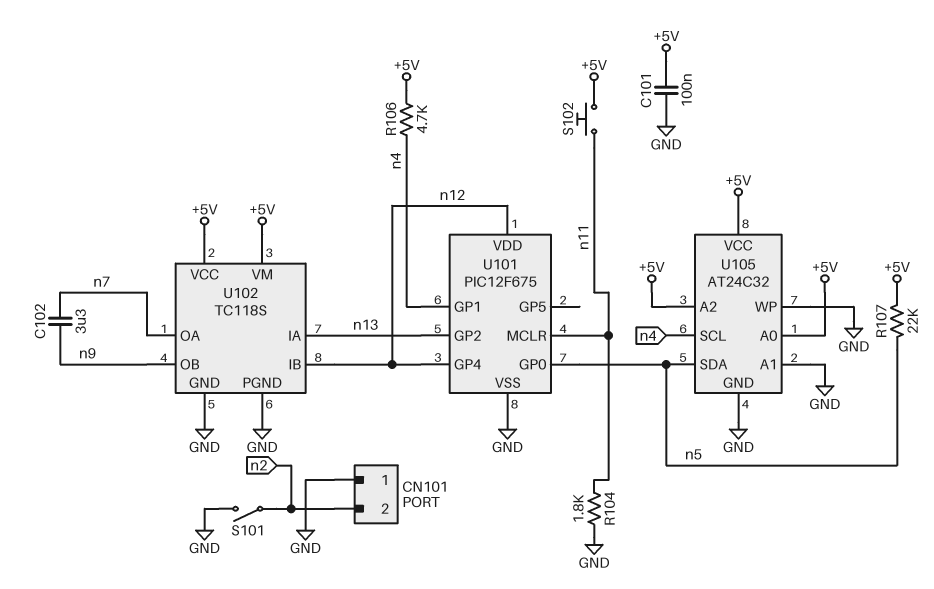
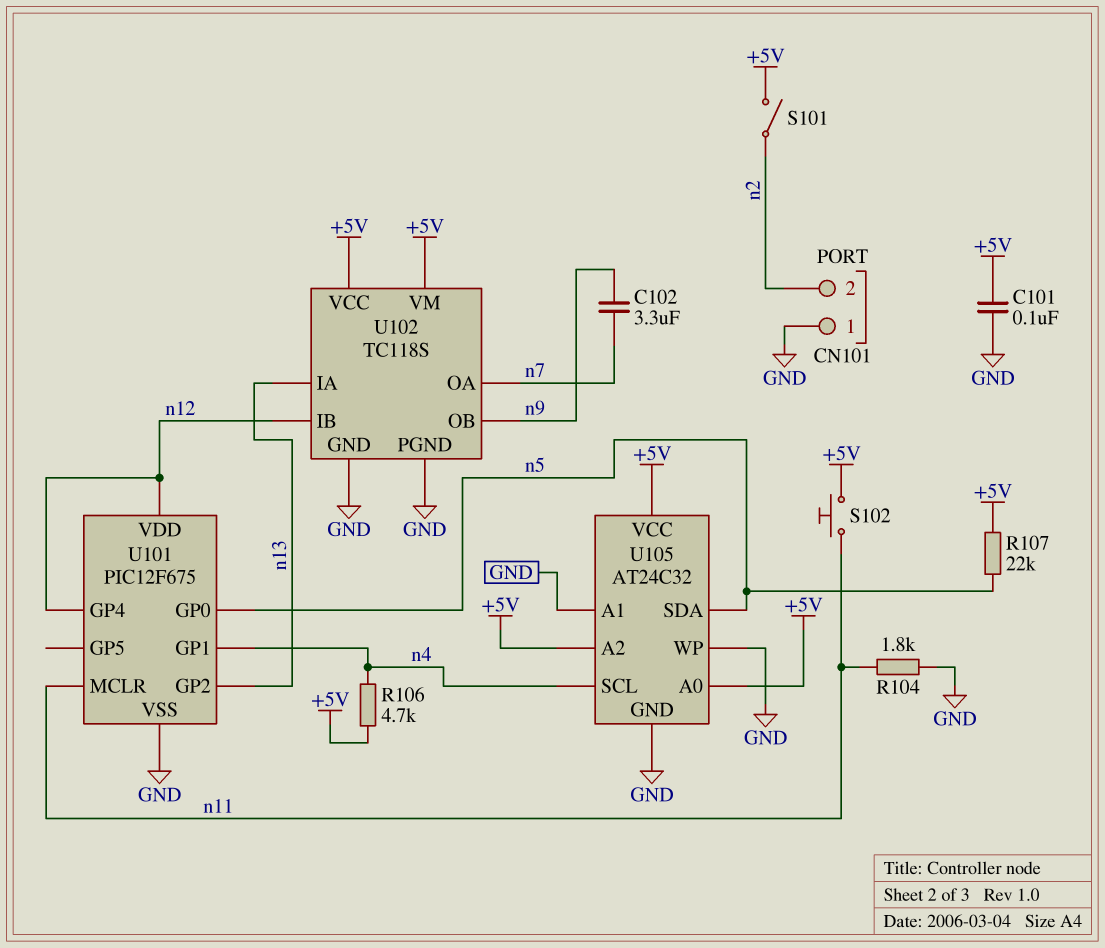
S101: switch (GND, n2) -> switch (+5V, n2)

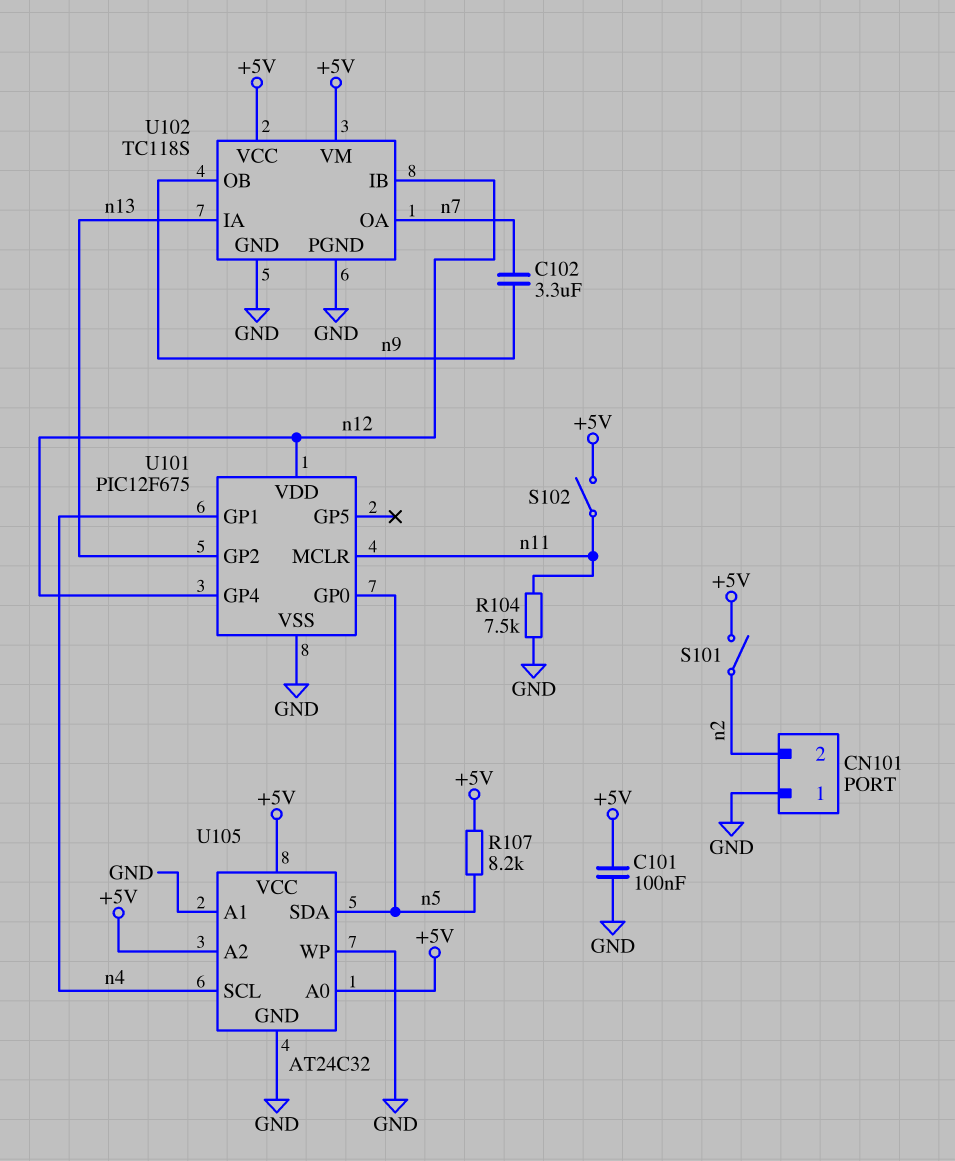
R104: 1.8k (GND, n11) -> 7.5k (GND, n11)
R106: 4.7k (+5V, n4) -> none
R107: 22k (+5V, n5) -> 8.2k (+5V, n5)
S102: button (+5V, n11) -> switch (+5V, n11)

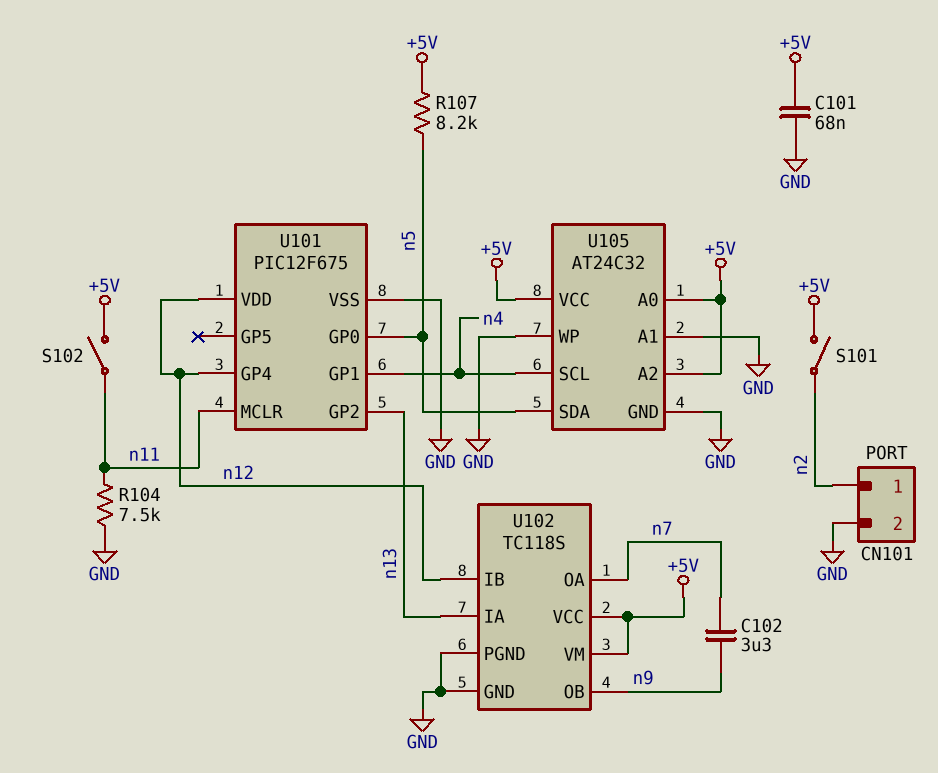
C101: 100nF (+5V, GND) -> 68nF (+5V, GND)
CN101 pin 1: GND -> n2
CN101 pin 2: n2 -> GND

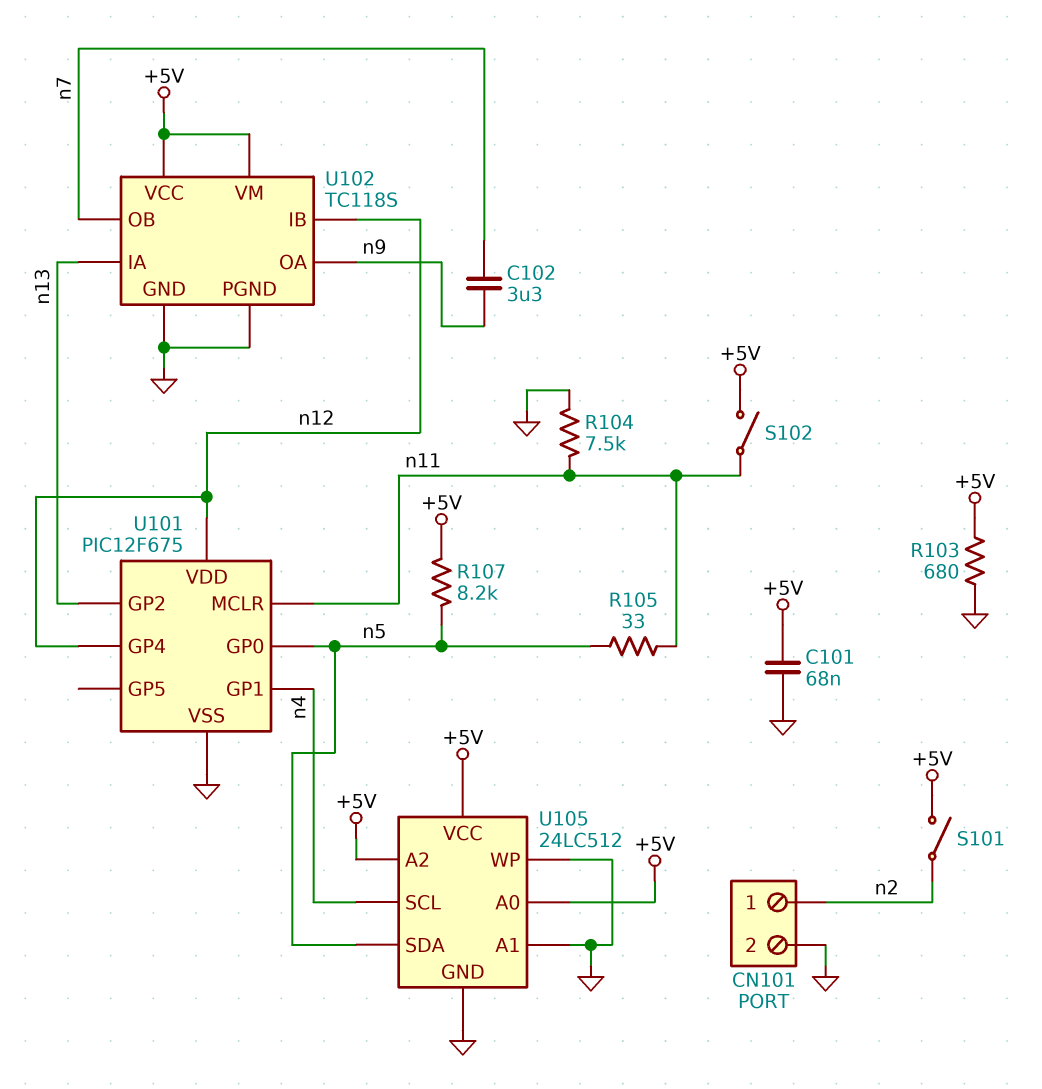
R103: none -> 680 (+5V, GND)
R105: none -> 33 (n5, n11)
U102 pin OA: n7 -> n9
U102 pin OB: n9 -> n7
U105: AT24C32 -> 24LC512

